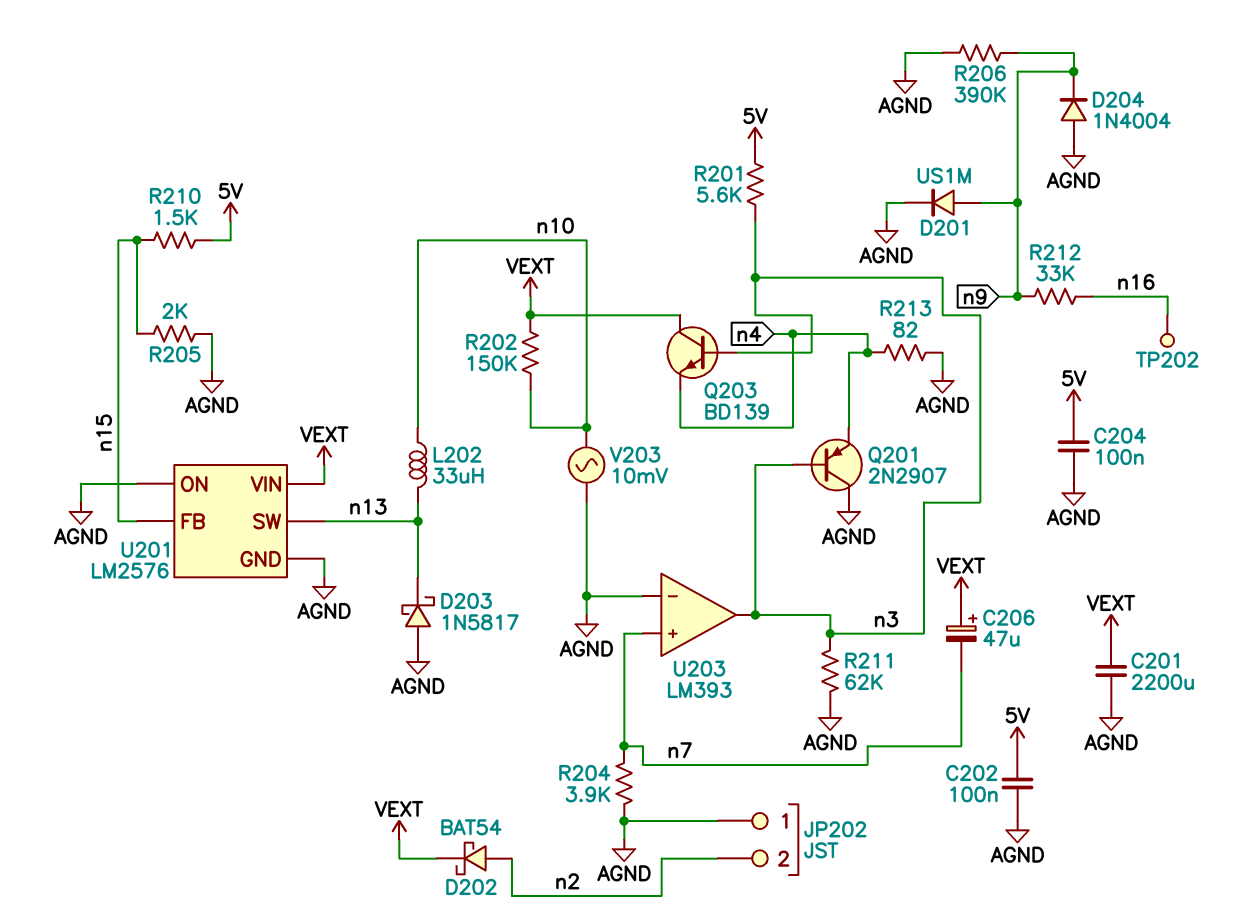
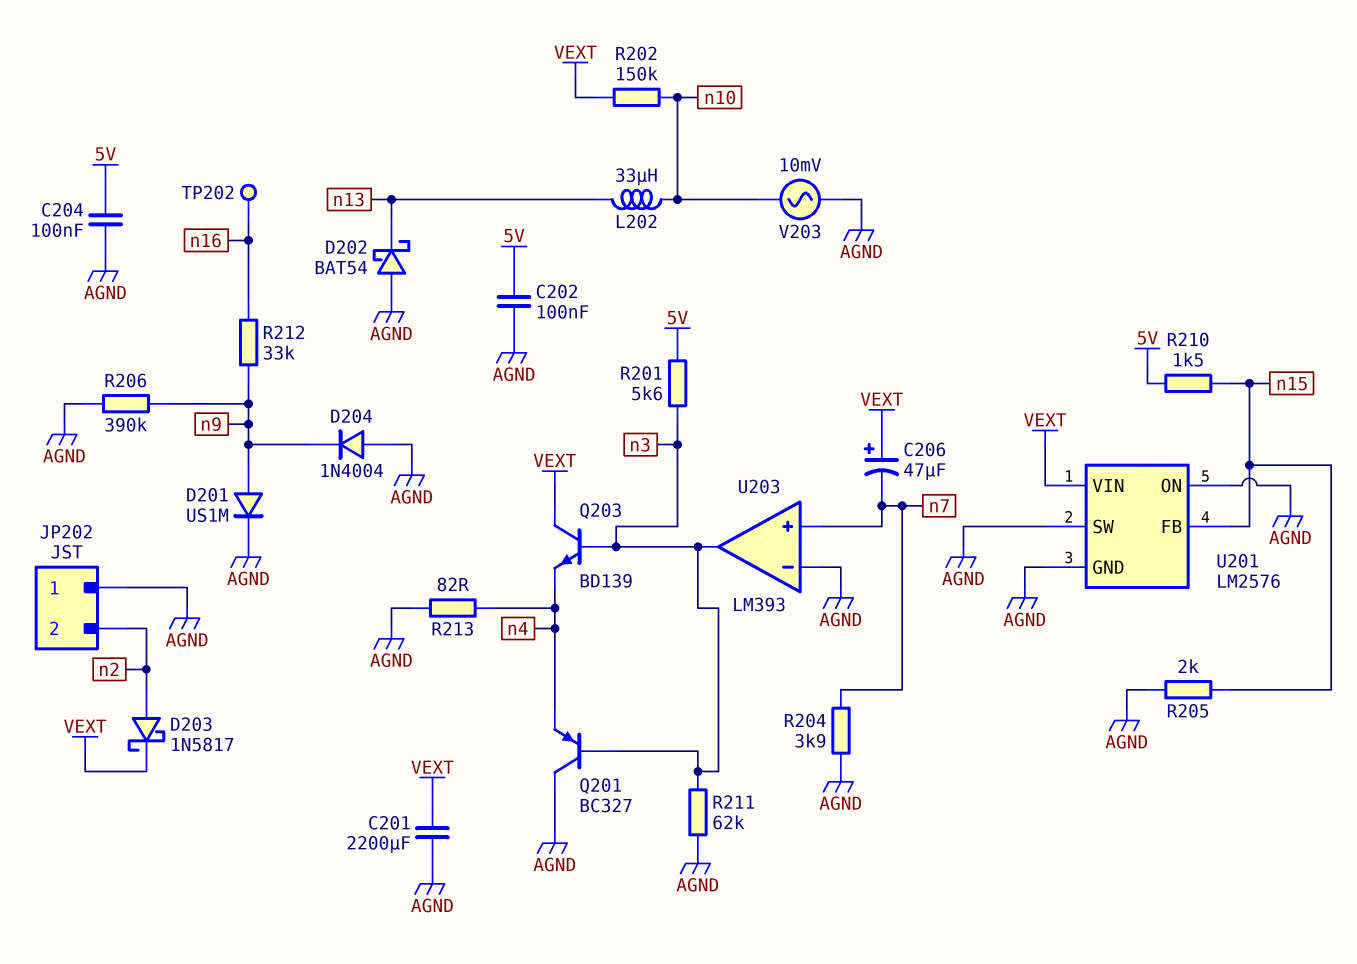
D202: schottky BAT54 (A n2, K VEXT) -> schottky BAT54 (A AGND, K n13)
D203: schottky 1N5817 (A AGND, K n13) -> schottky 1N5817 (A n2, K VEXT)
Q201: PNP 2N2907 (B n3, C AGND, E n4) -> PNP BC327 (B n3, C AGND, E n4)
U201 pin SW: n13 -> AGND

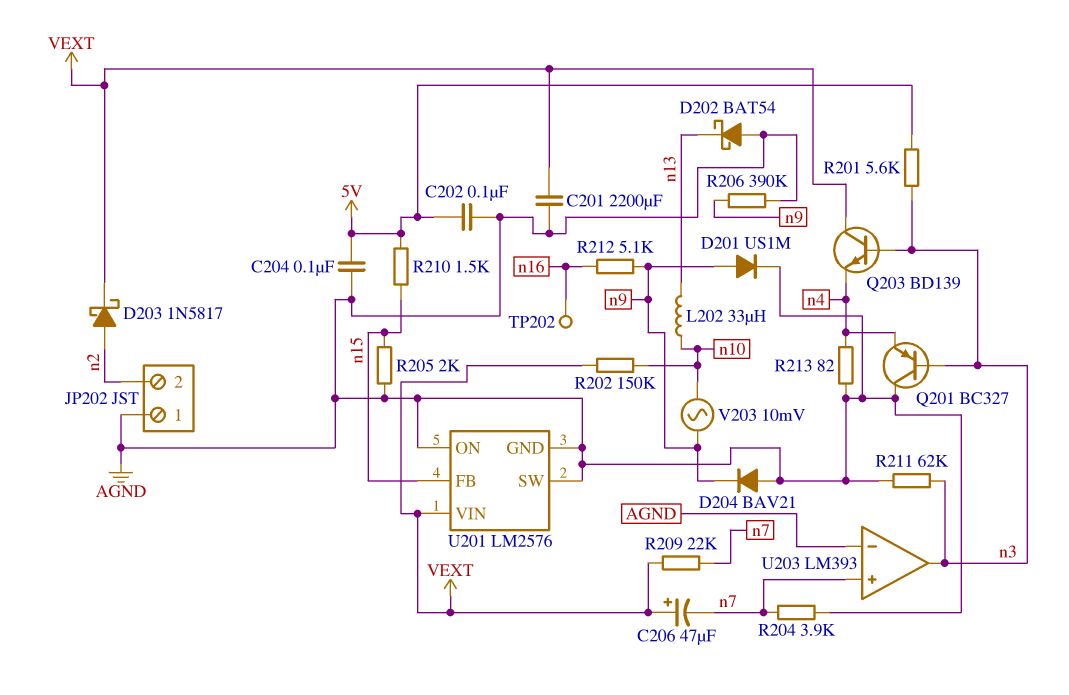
D204: diode 1N4004 (A AGND, K n9) -> diode BAV21 (A AGND, K n9)
R209: none -> 22k (VEXT, n7)
R212: 33k (n9, n16) -> 5.1k (n9, n16)
V203: AC 10mV (AGND, n10) -> AC 10mV (n9, n10)

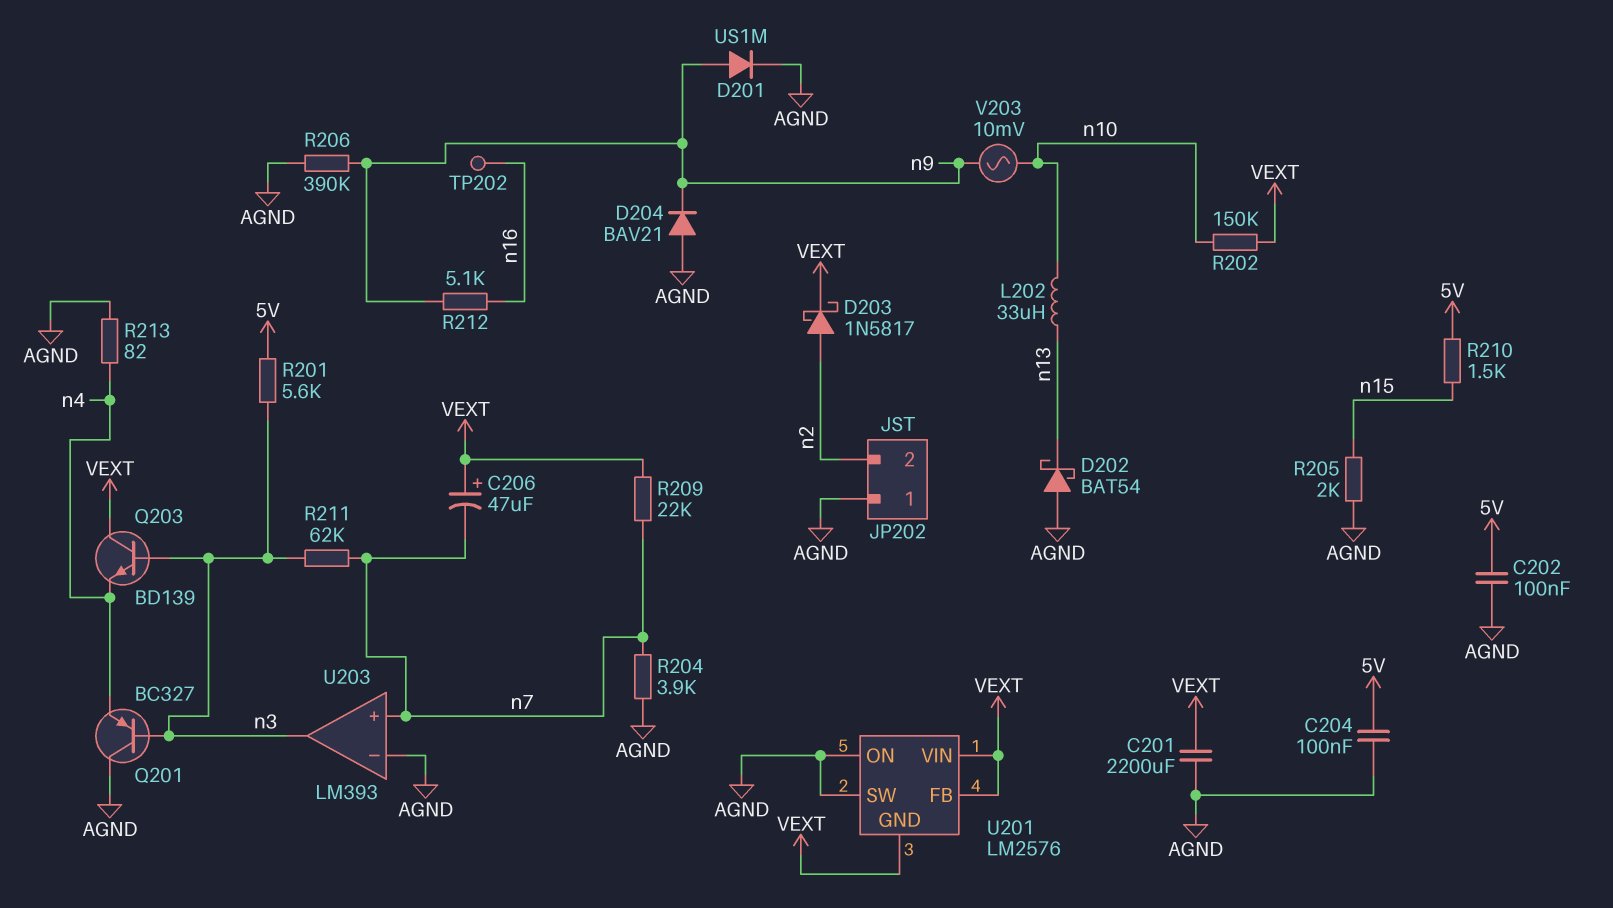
R211: 62k (AGND, n3) -> 62k (n3, n7)
U201 pin FB: n15 -> VEXT
U201 pin GND: AGND -> VEXT

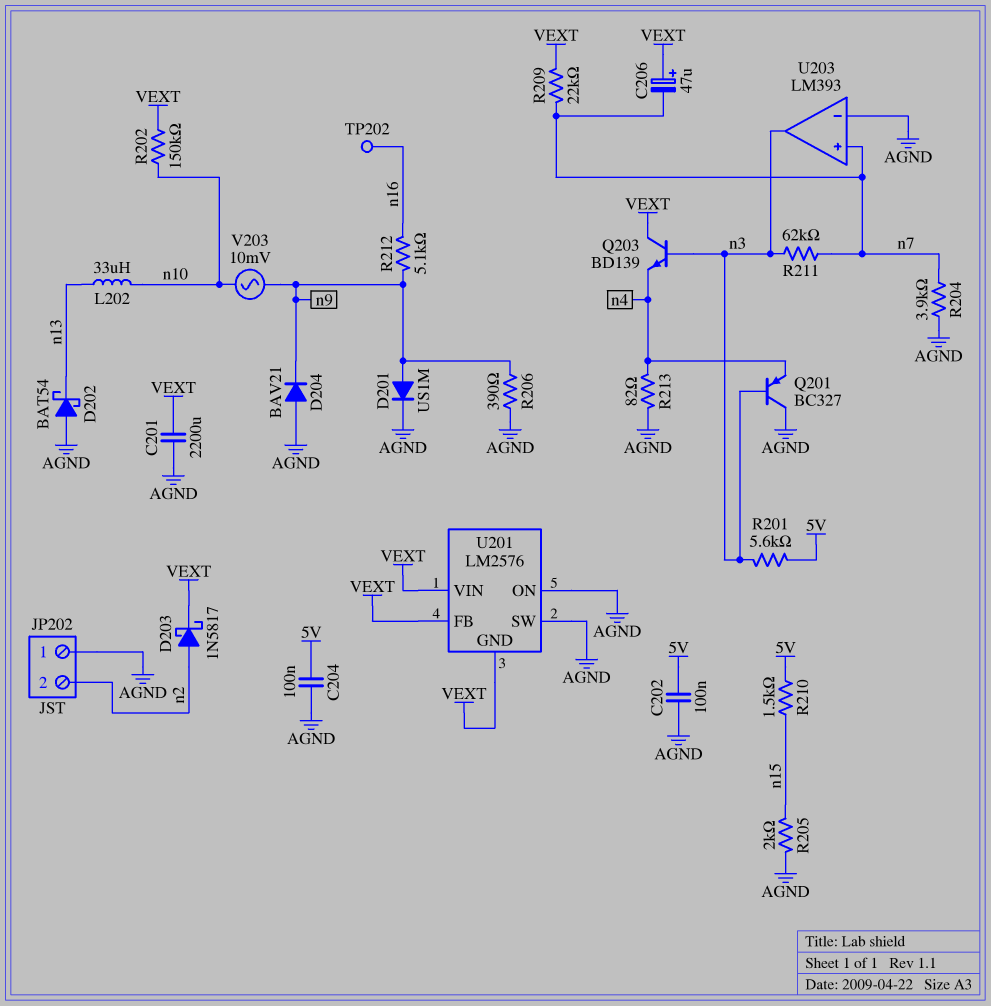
R206: 390k (AGND, n9) -> 390 (AGND, n9)

